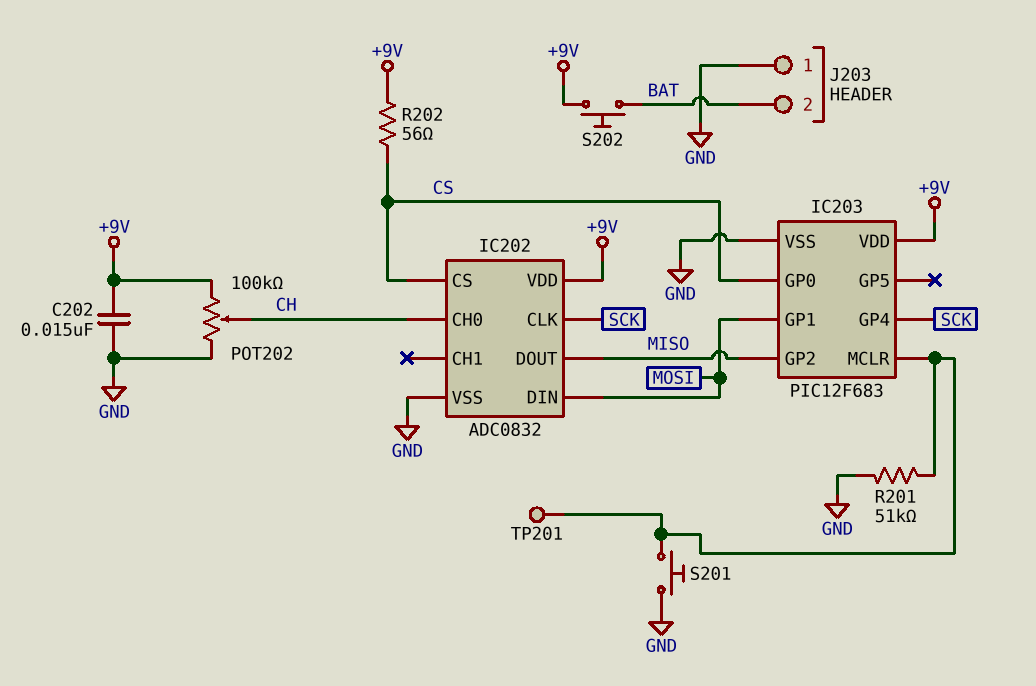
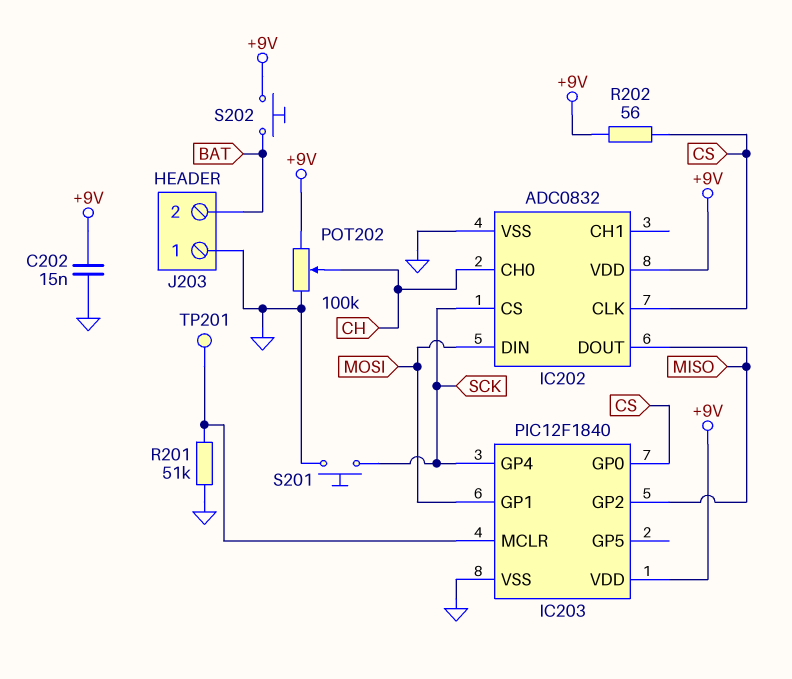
IC202 pin CLK: SCK -> CS
IC202 pin CS: CS -> SCK
IC203: PIC12F683 -> PIC12F1840
S201: button (GND, IC203/MCLR) -> button (GND, SCK)

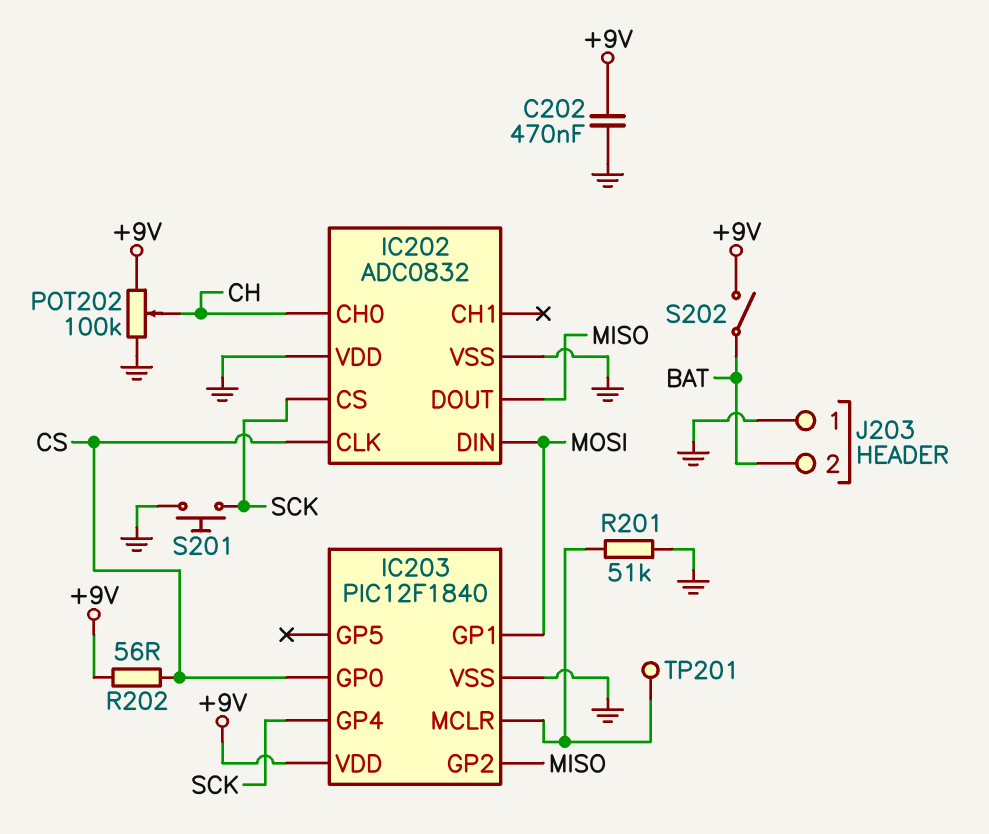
C202: 15nF (+9V, GND) -> 470nF (+9V, GND)
IC202 pin VDD: +9V -> GND
S202: button (+9V, BAT) -> switch (+9V, BAT)

